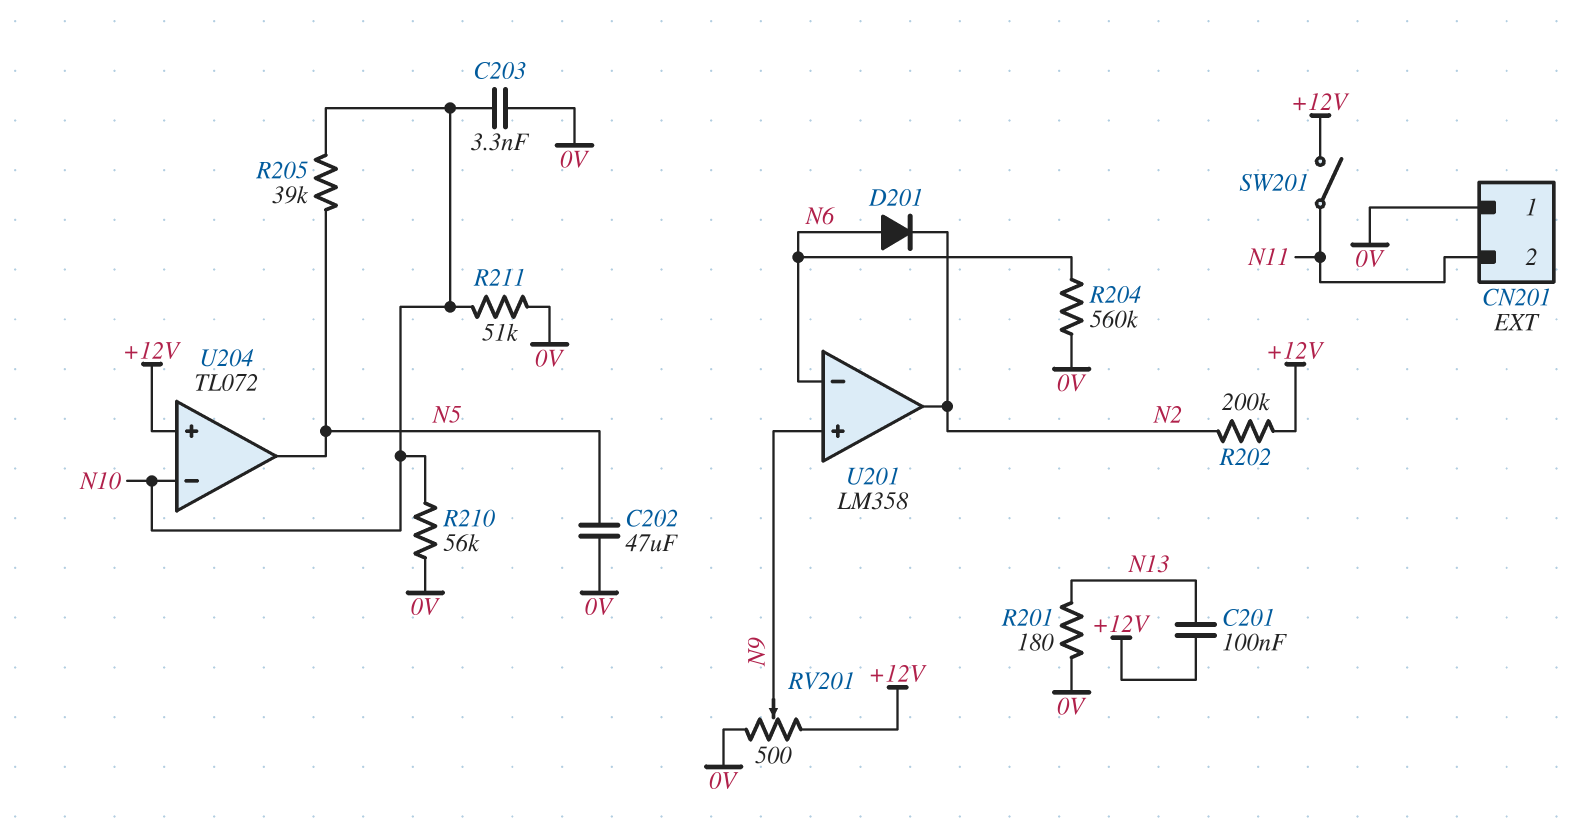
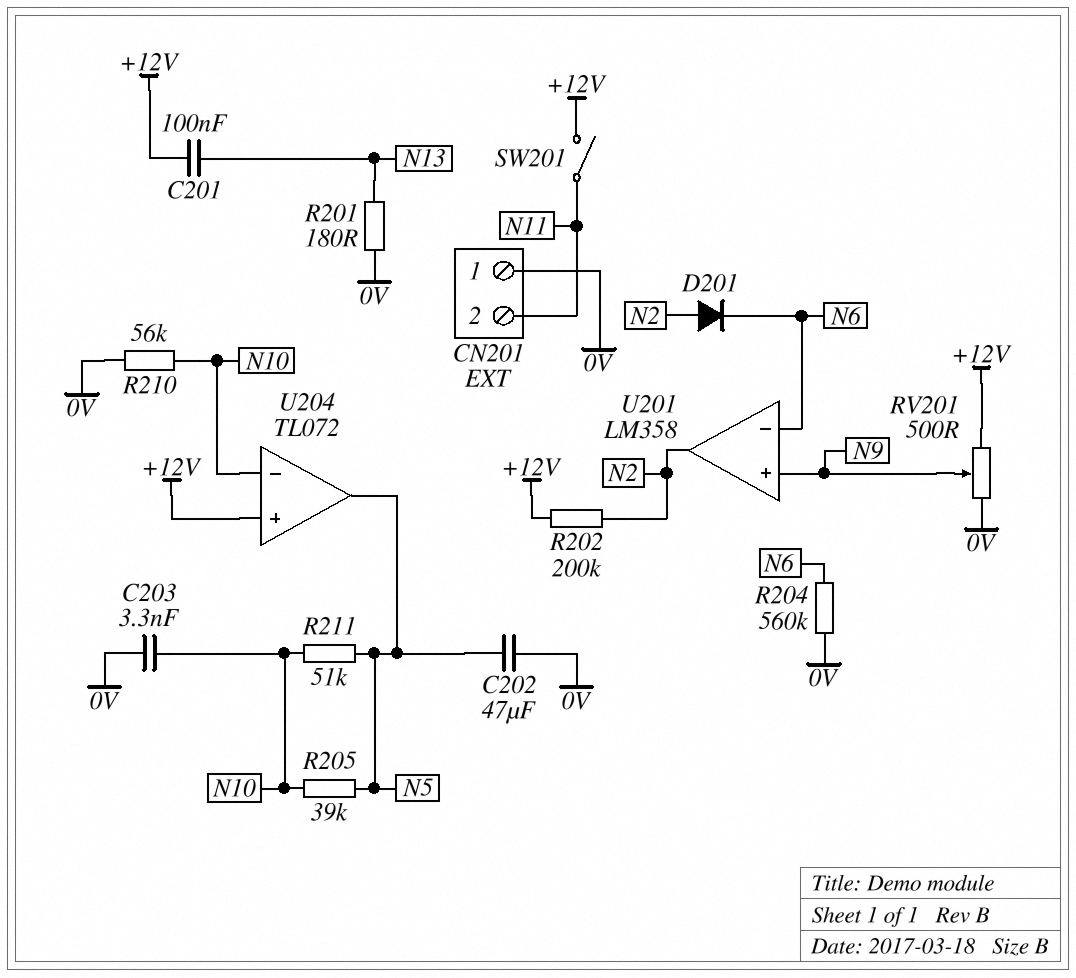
D201: diode (A N6, K N2) -> diode (A N2, K N6)
R211: 51k (0V, N10) -> 51k (N5, N10)

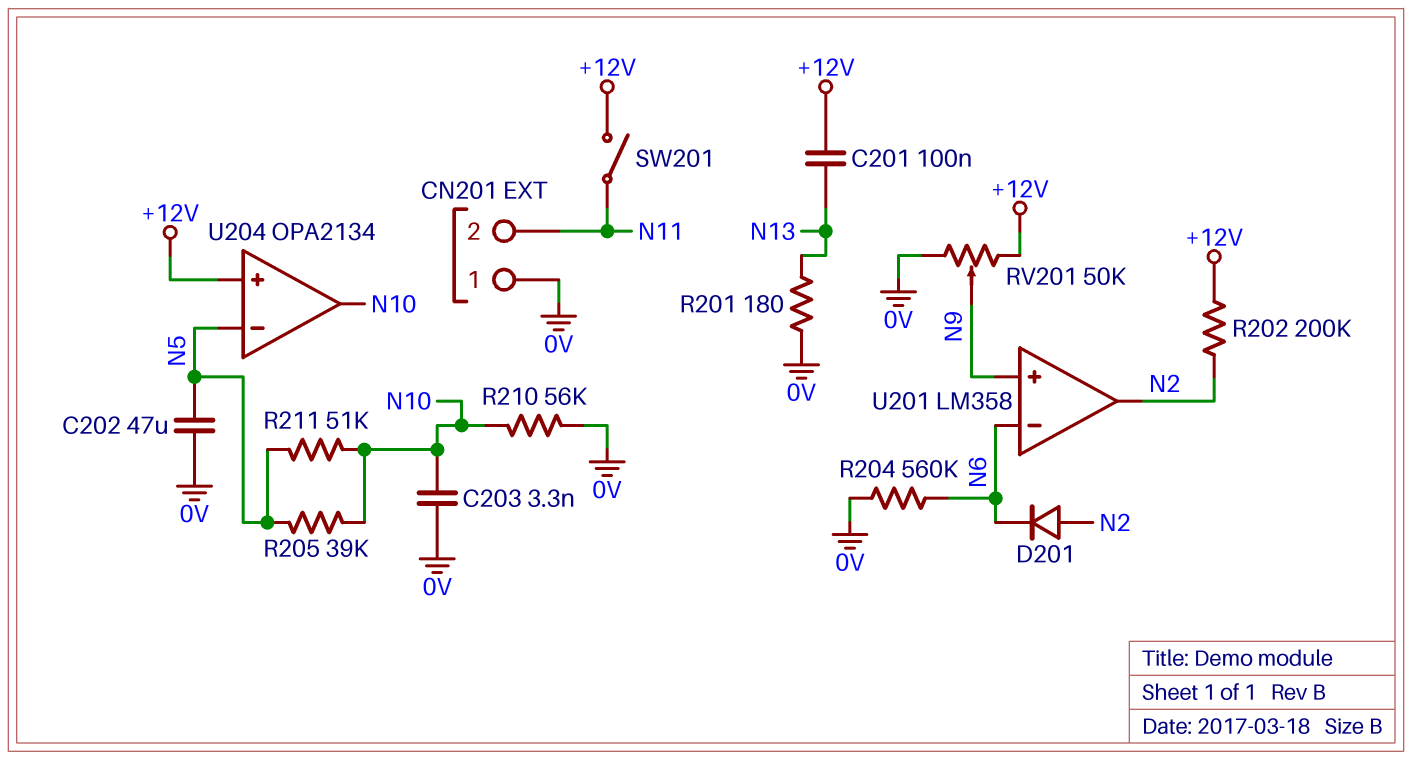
RV201: 500 (+12V, 0V, wiper N9) -> 50k (+12V, 0V, wiper N9)
U204: TL072 -> OPA2134
U204 pin in-: N10 -> N5
U204 pin out: N5 -> N10

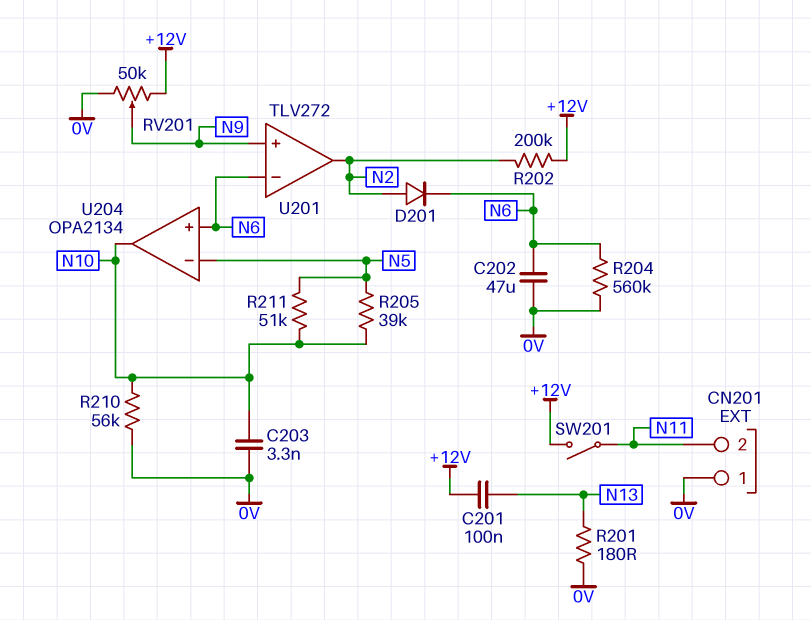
C202: 47uF (0V, N5) -> 47uF (0V, N6)
U201: LM358 -> TLV272
U204 pin in+: +12V -> N6

